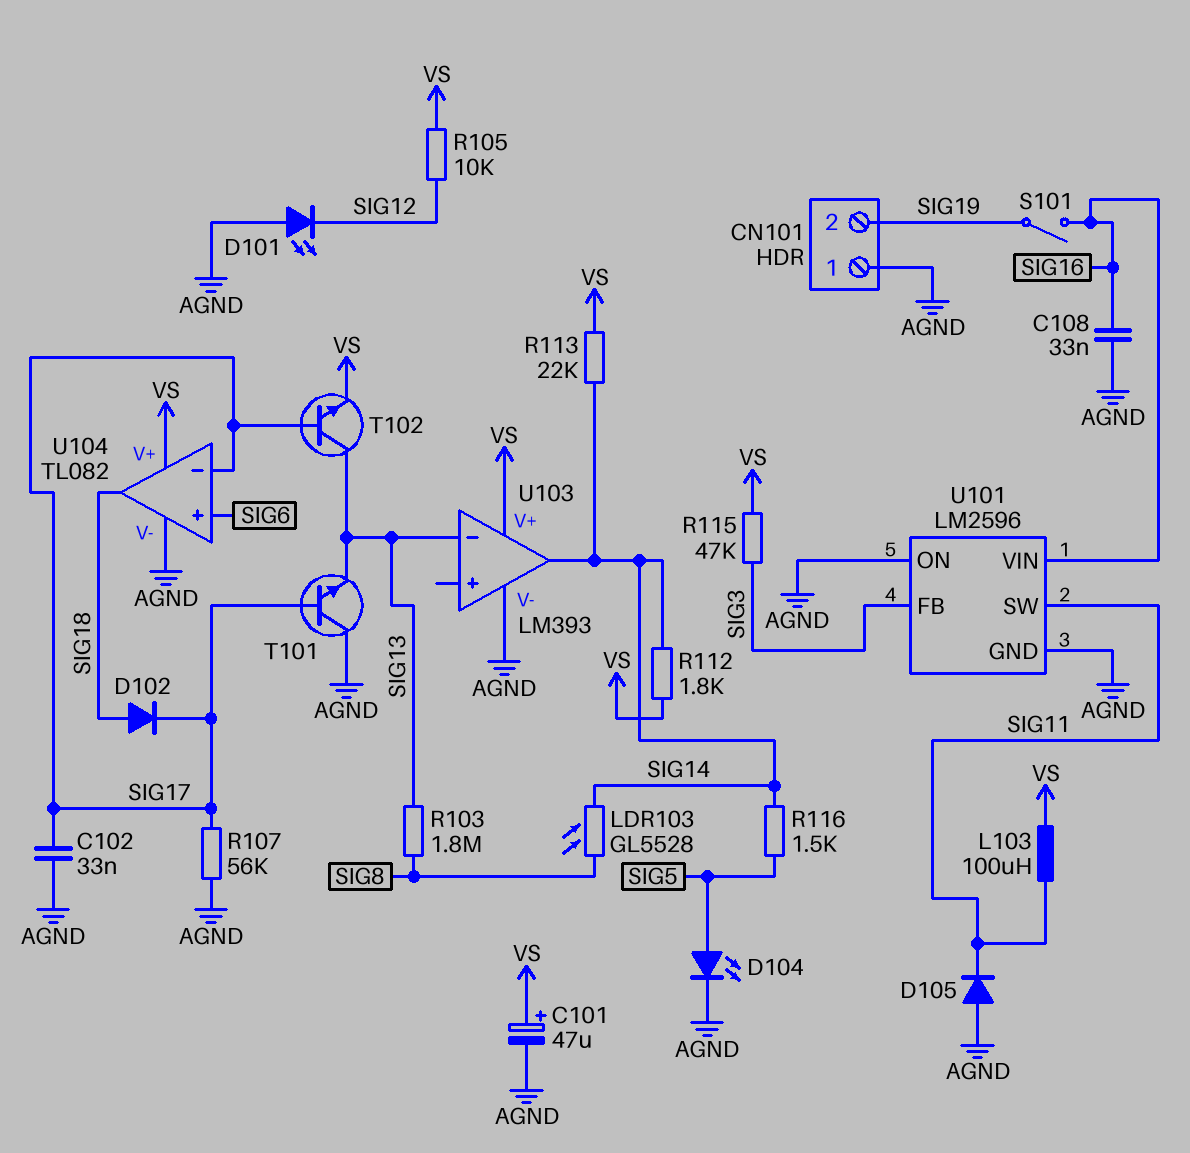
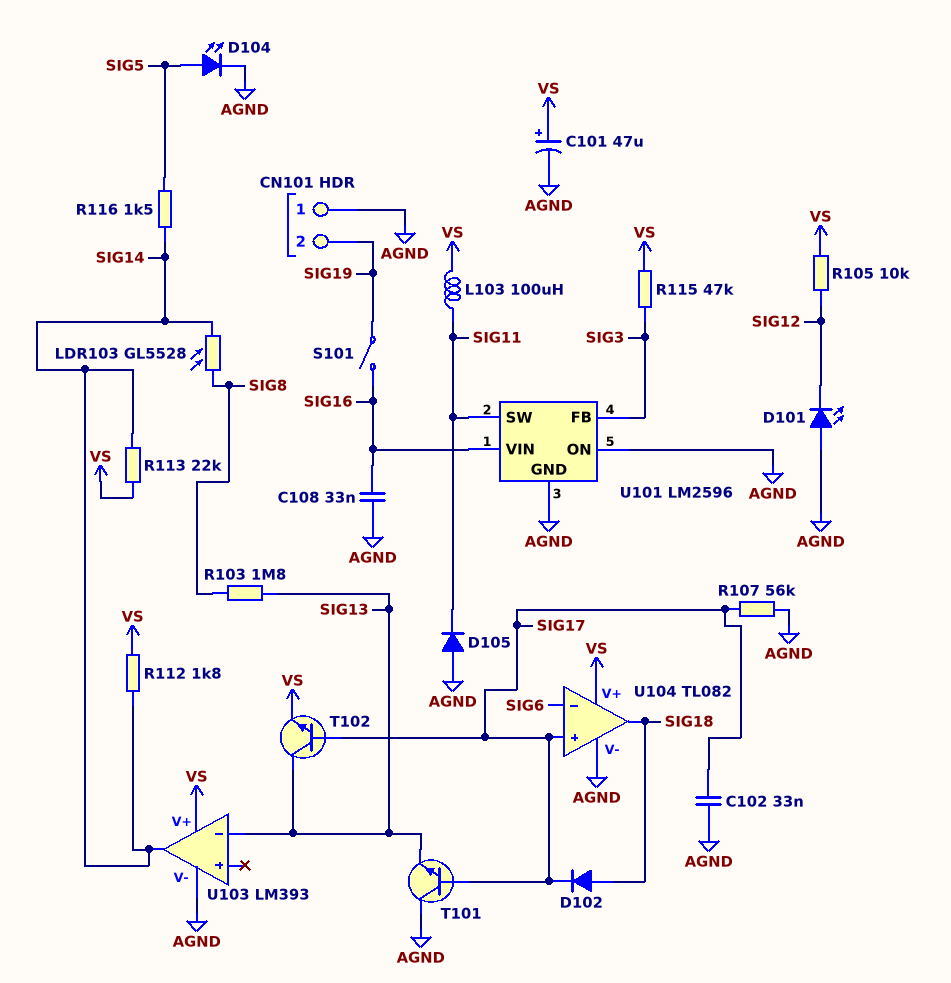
U104 pin in+: SIG6 -> SIG17
U104 pin in-: SIG17 -> SIG6

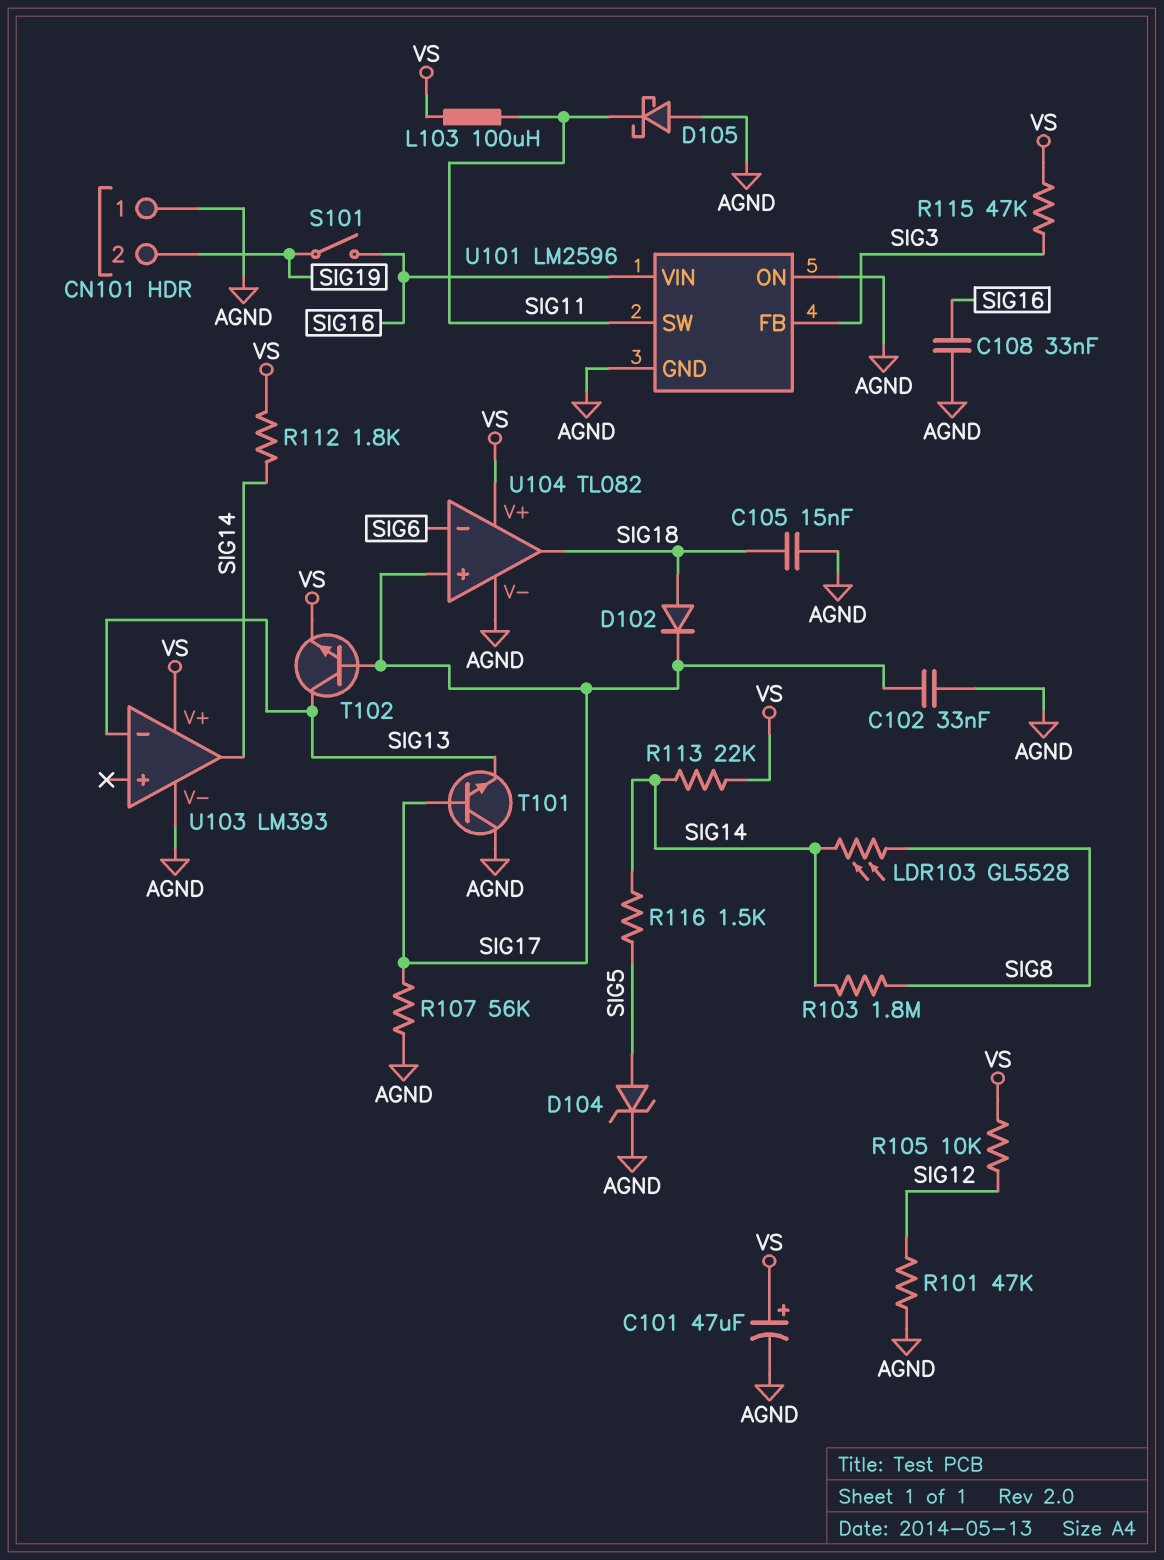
C105: none -> 15nF (AGND, SIG18)
D101: LED (A AGND, K SIG12) -> none
D104: LED (A SIG5, K AGND) -> zener (A SIG5, K AGND)
D105: diode (A AGND, K SIG11) -> schottky (A AGND, K SIG11)
R101: none -> 47k (AGND, SIG12)
R103: 1.8M (SIG8, SIG13) -> 1.8M (SIG8, SIG14)

